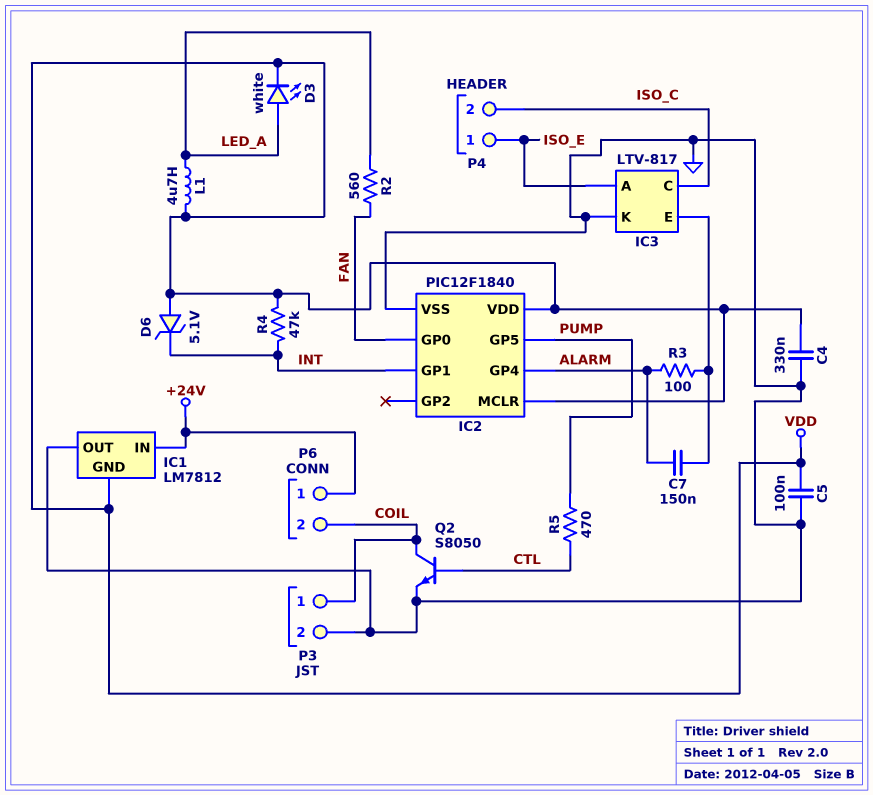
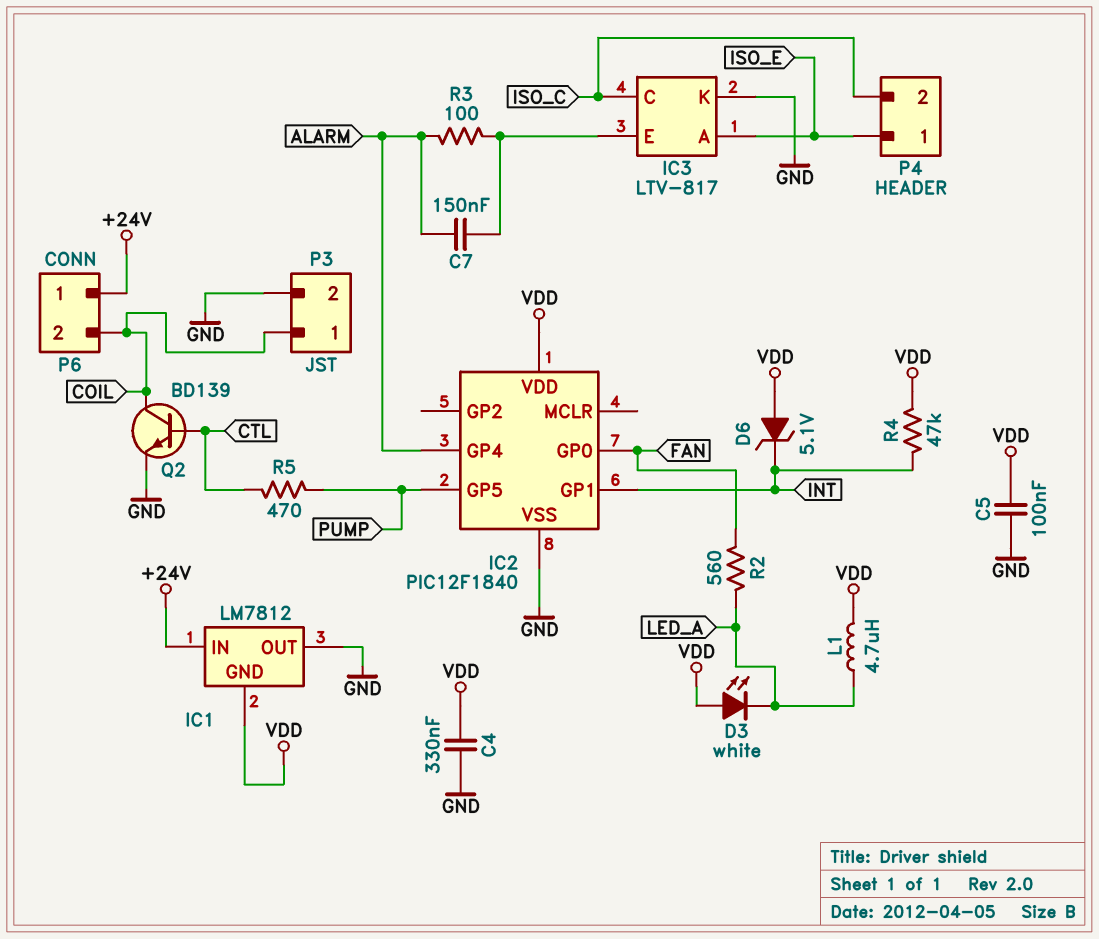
D3: LED white (A LED_A, K VDD) -> LED white (A VDD, K LED_A)
IC2 pin MCLR: VDD -> none
Q2: NPN S8050 (B CTL, C COIL, E GND) -> NPN BD139 (B CTL, C COIL, E GND)

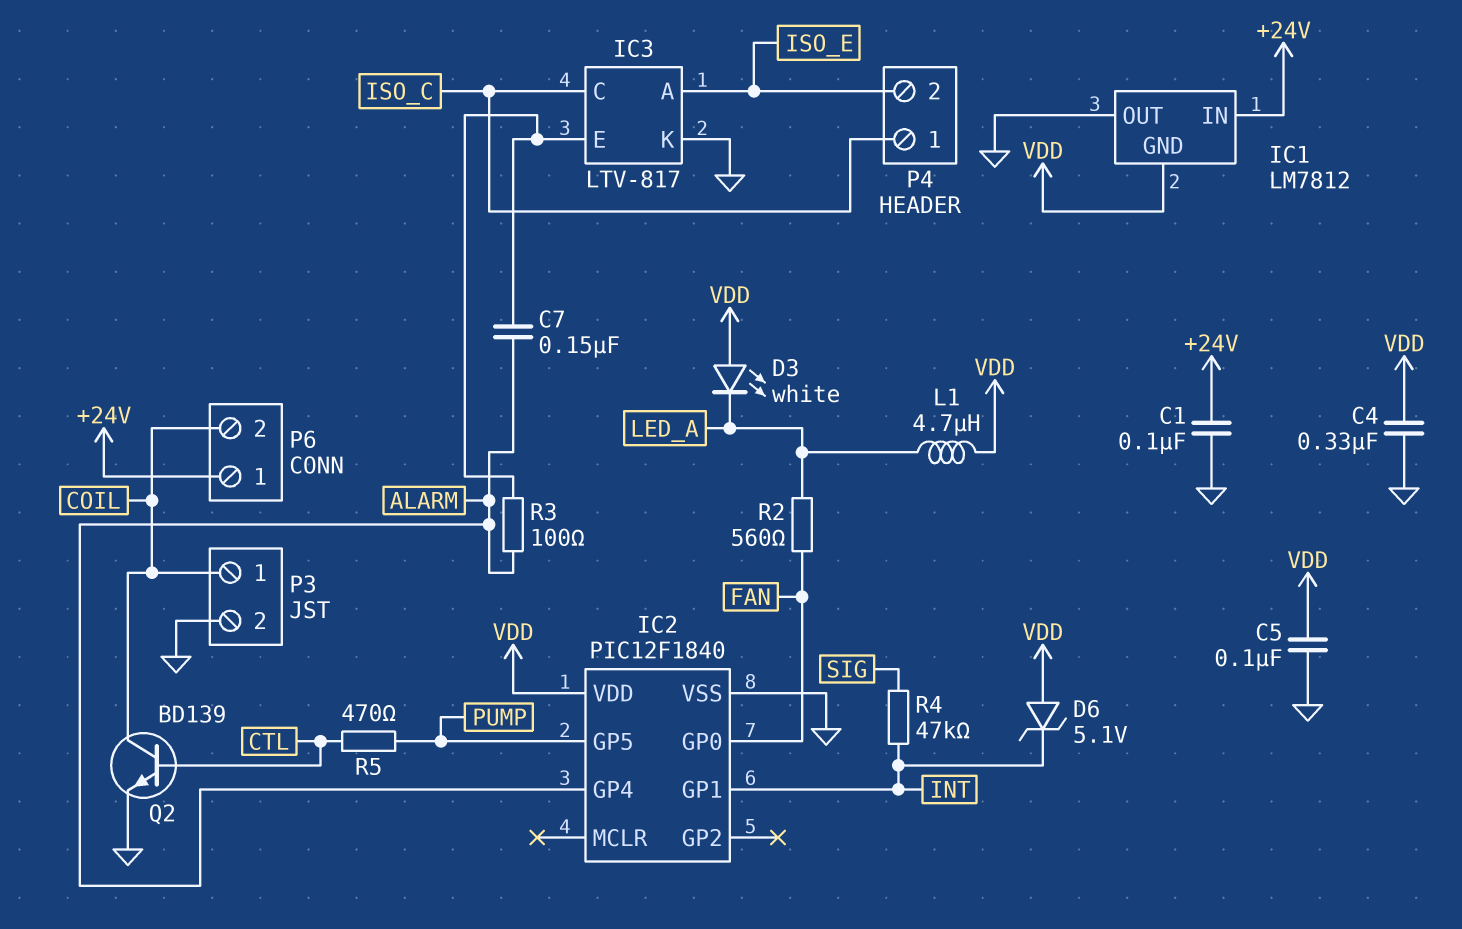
C1: none -> 100nF (+24V, GND)
P4 pin 1: ISO_E -> ISO_C
P4 pin 2: ISO_C -> ISO_E
R4: 47k (INT, VDD) -> 47k (INT, SIG)

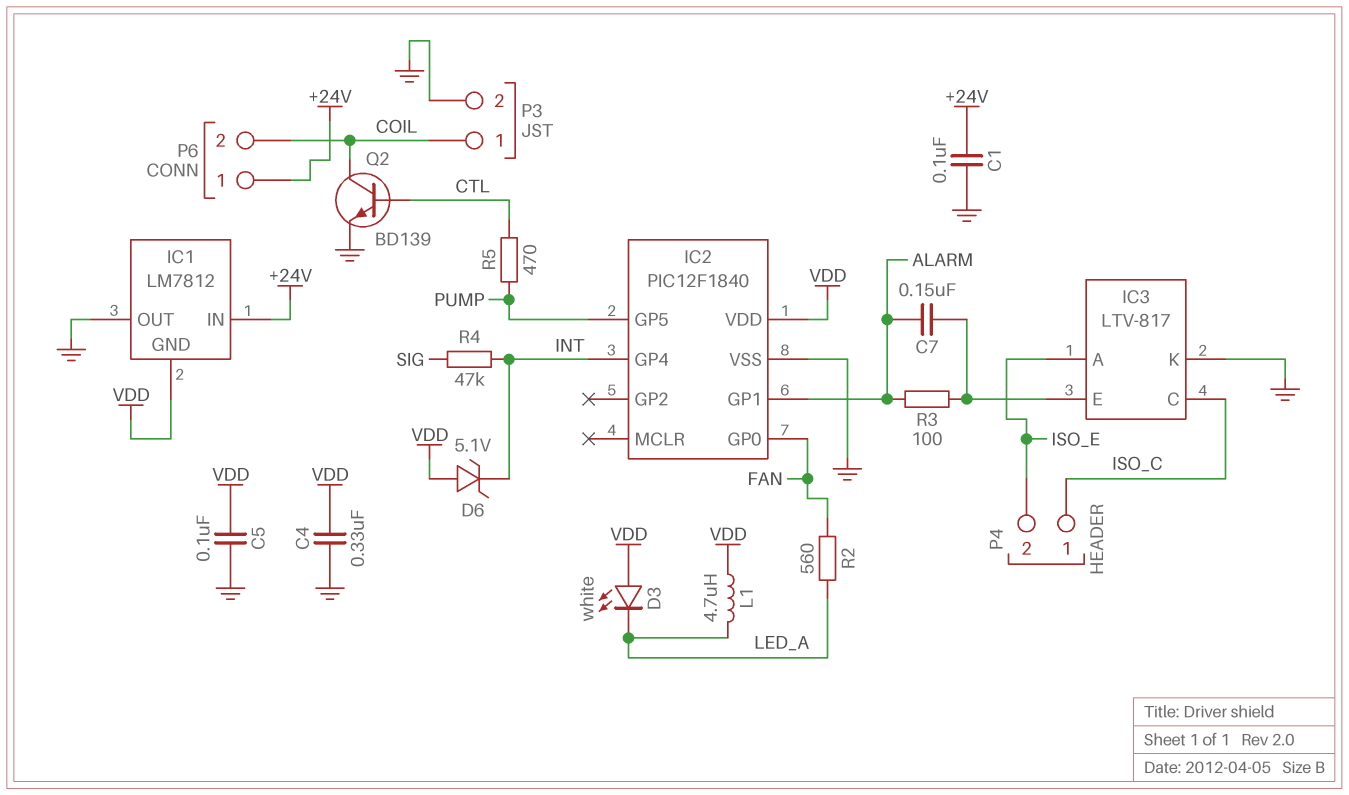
IC2 pin GP1: INT -> ALARM
IC2 pin GP4: ALARM -> INT

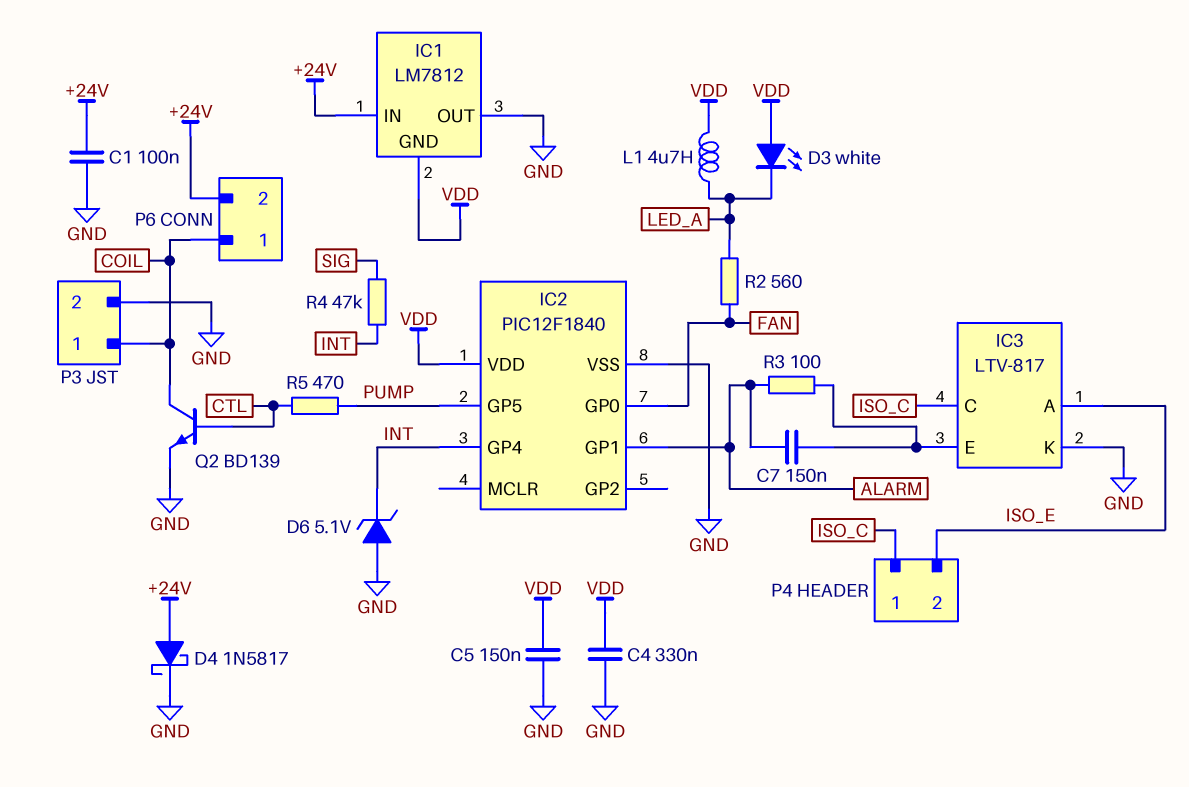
C5: 100nF (GND, VDD) -> 150nF (GND, VDD)
D4: none -> schottky 1N5817 (A +24V, K GND)
D6: zener 5.1V (A VDD, K INT) -> zener 5.1V (A GND, K INT)
P6 pin 1: +24V -> COIL
P6 pin 2: COIL -> +24V

